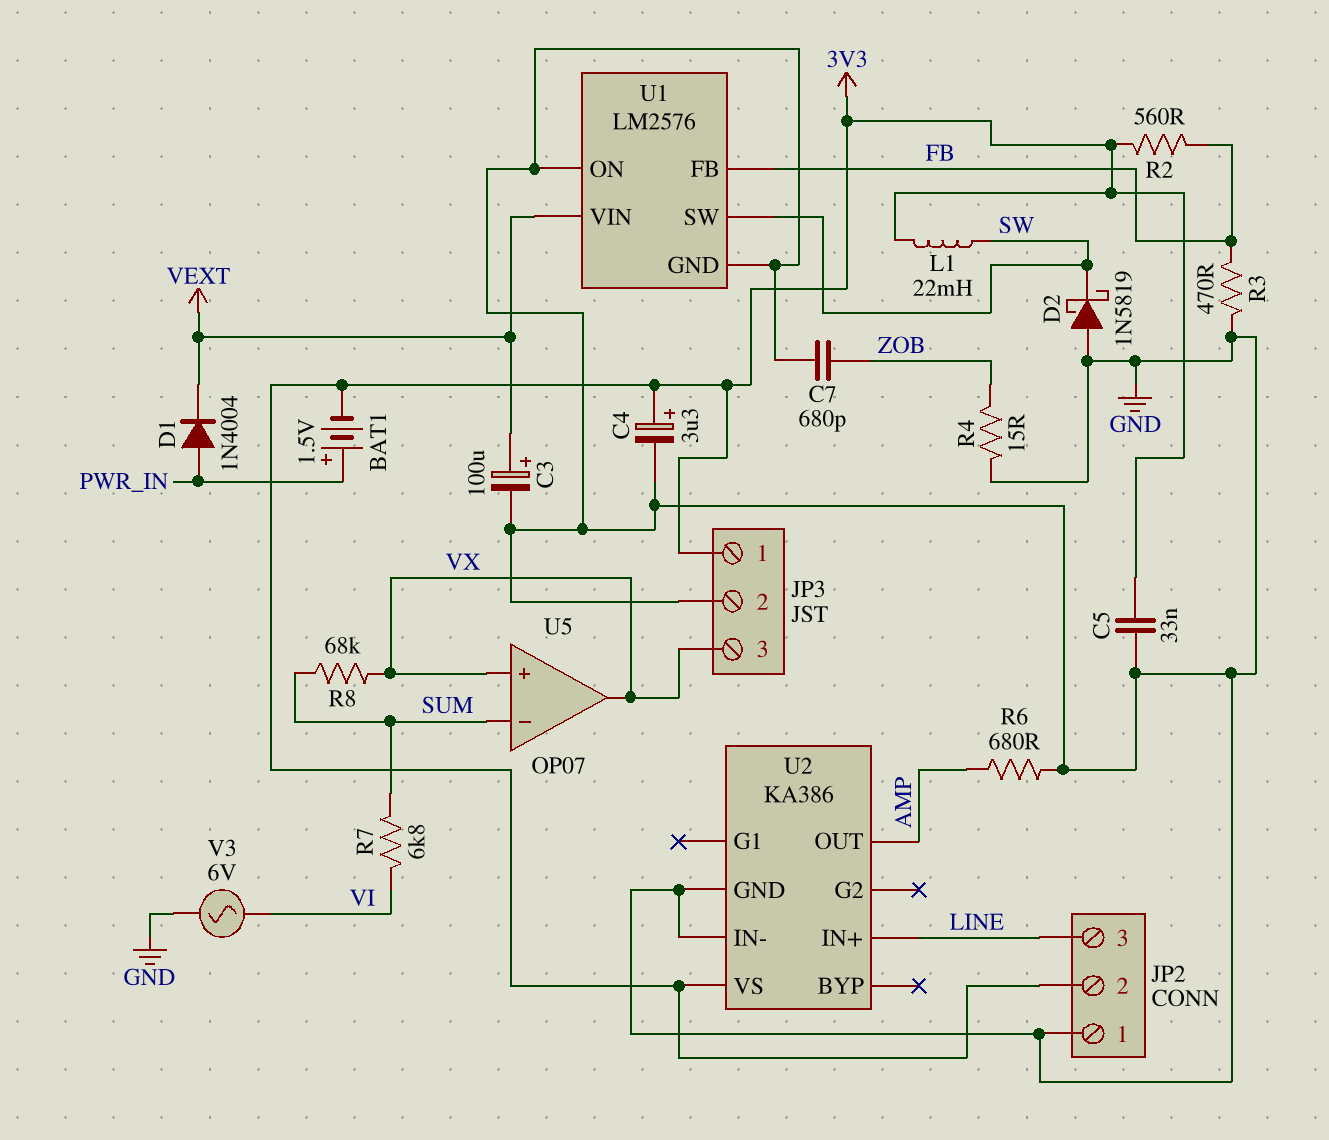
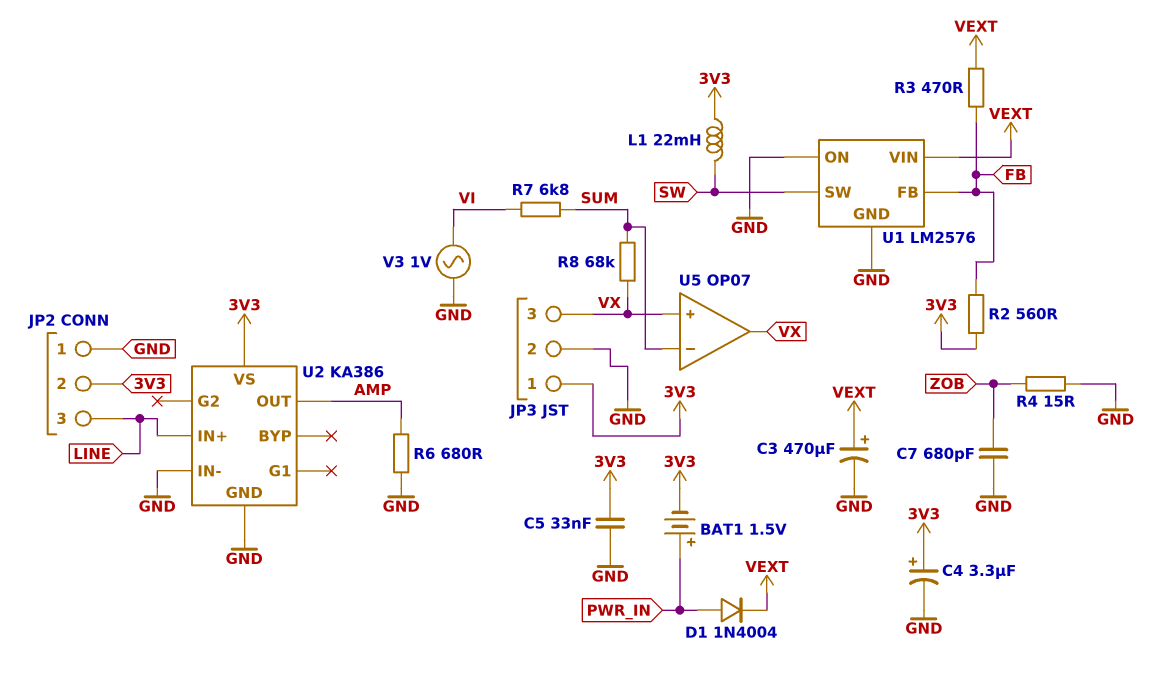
C3: 100uF (plus VEXT, minus GND) -> 470uF (plus VEXT, minus GND)
D2: schottky 1N5819 (A GND, K SW) -> none
R3: 470 (FB, GND) -> 470 (FB, VEXT)
V3: AC 6V (GND, VI) -> AC 1V (GND, VI)

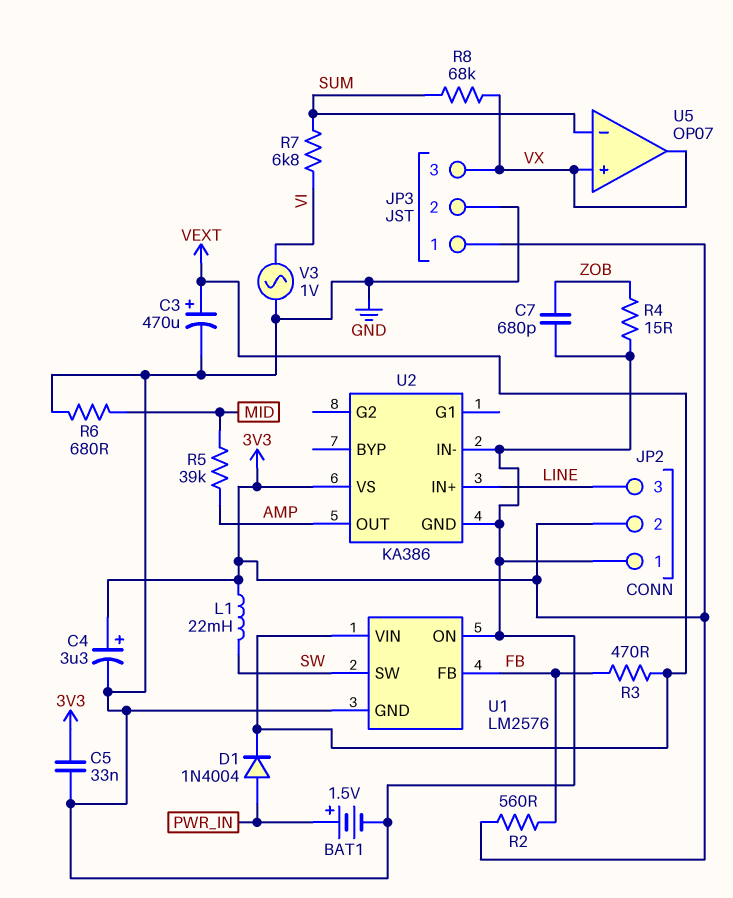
BAT1: 1.5V (plus PWR_IN, minus 3V3) -> 1.5V (plus PWR_IN, minus GND)
R5: none -> 39k (AMP, MID)
R6: 680 (AMP, GND) -> 680 (GND, MID)

